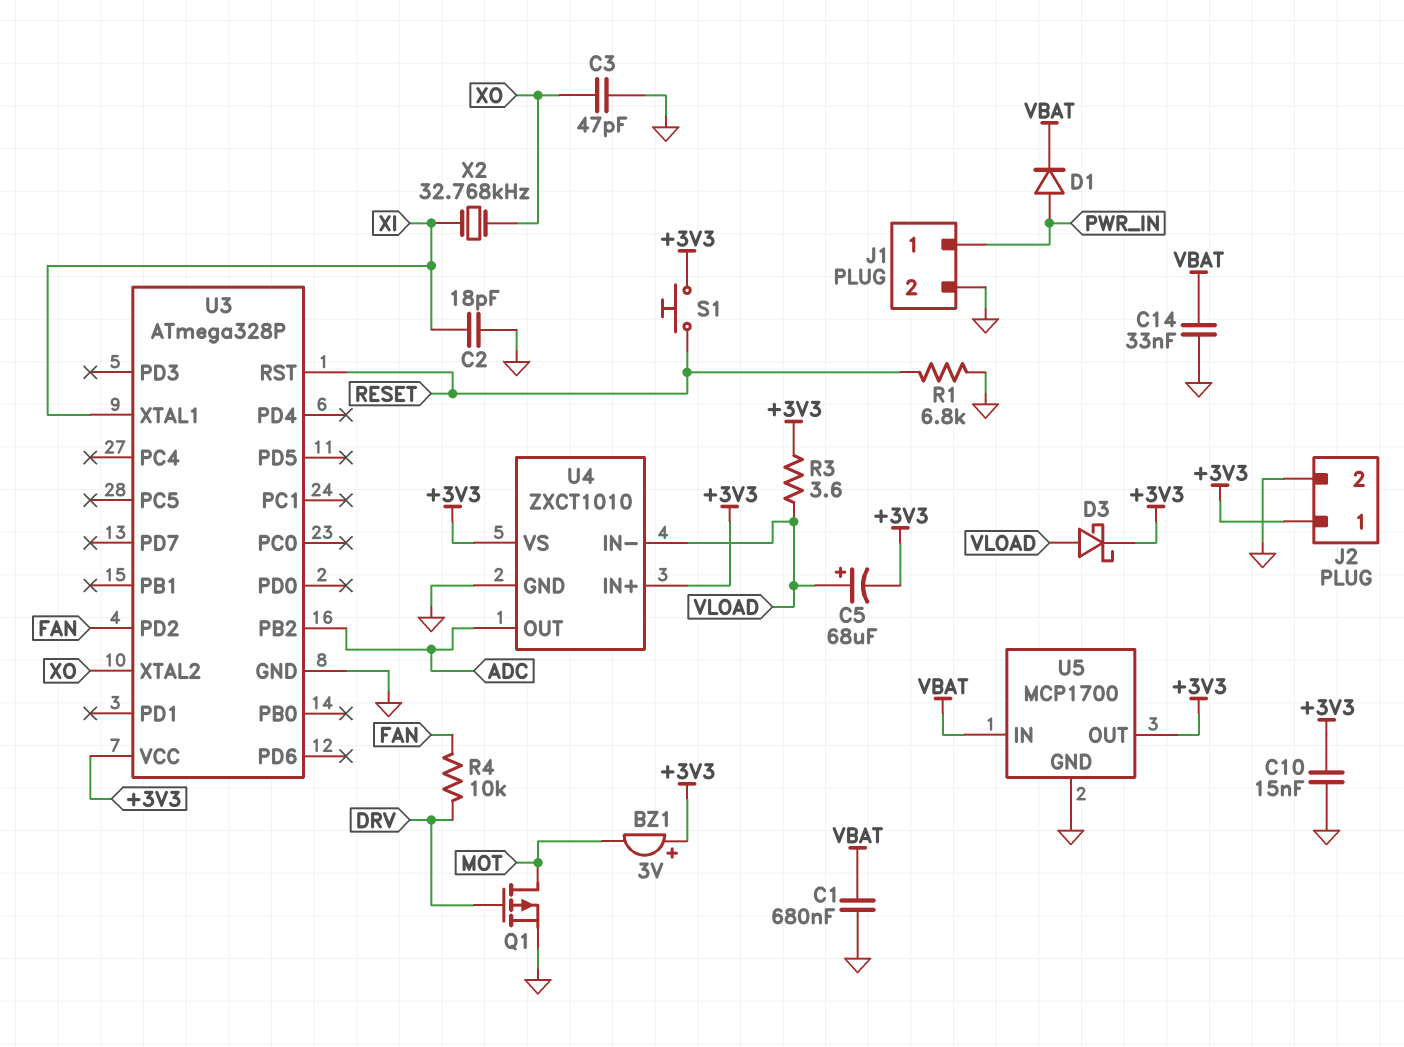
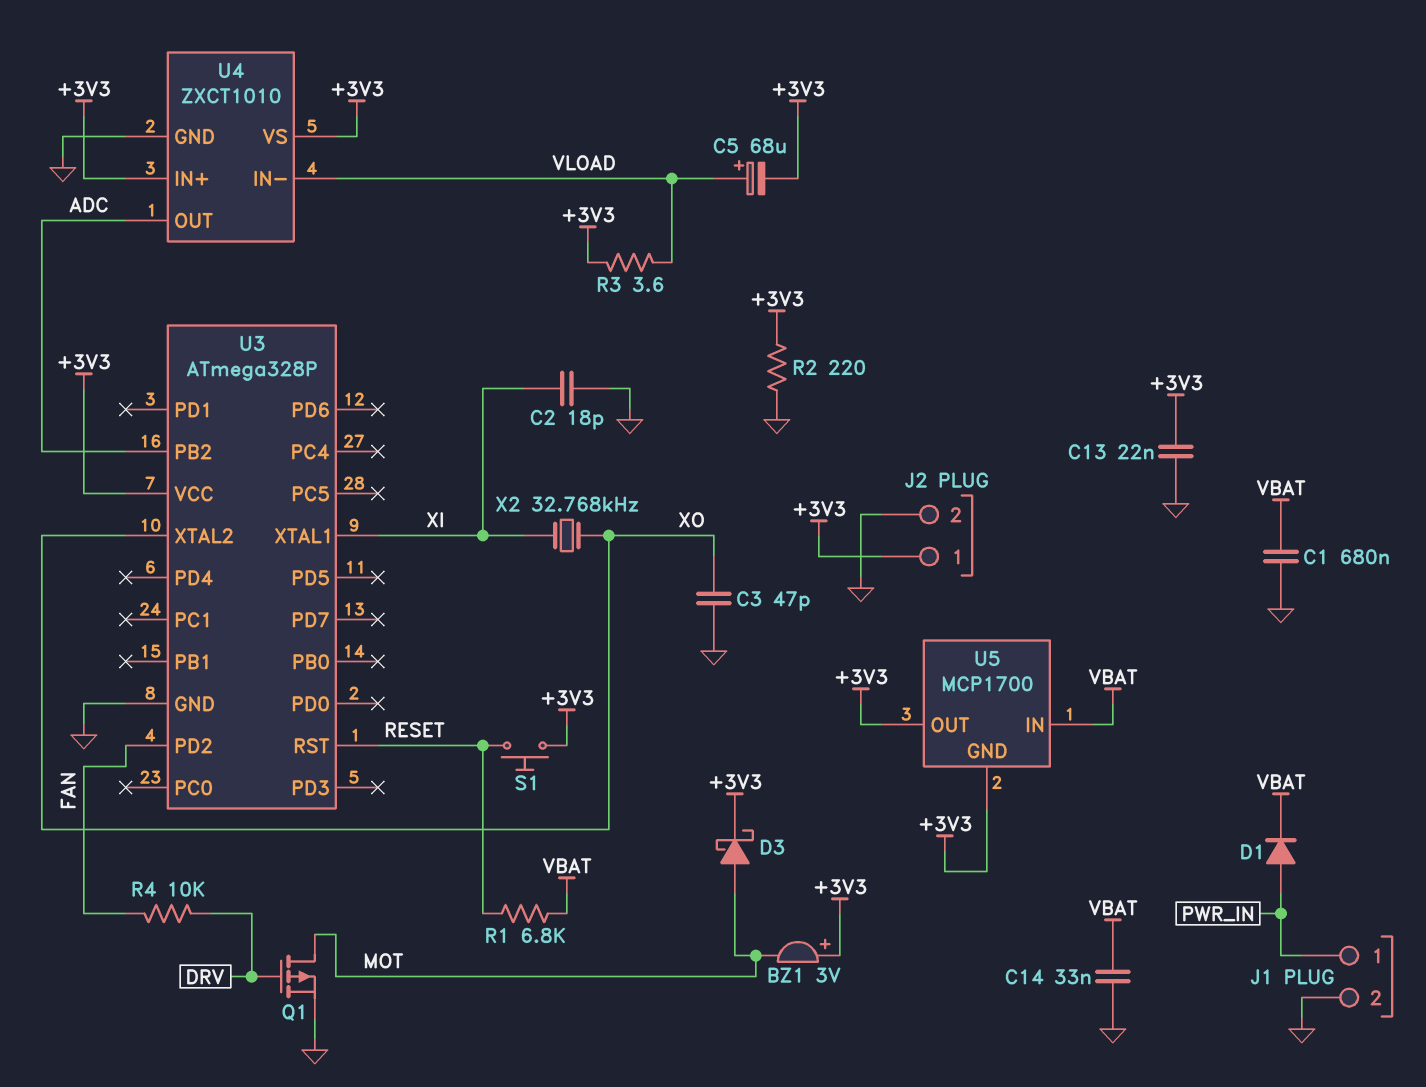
C10: 15nF (+3V3, GND) -> none
C13: none -> 22nF (+3V3, GND)
D3: schottky (A VLOAD, K +3V3) -> schottky (A MOT, K +3V3)
R1: 6.8k (GND, RESET) -> 6.8k (RESET, VBAT)
R2: none -> 220 (+3V3, GND)
U5 pin GND: GND -> +3V3

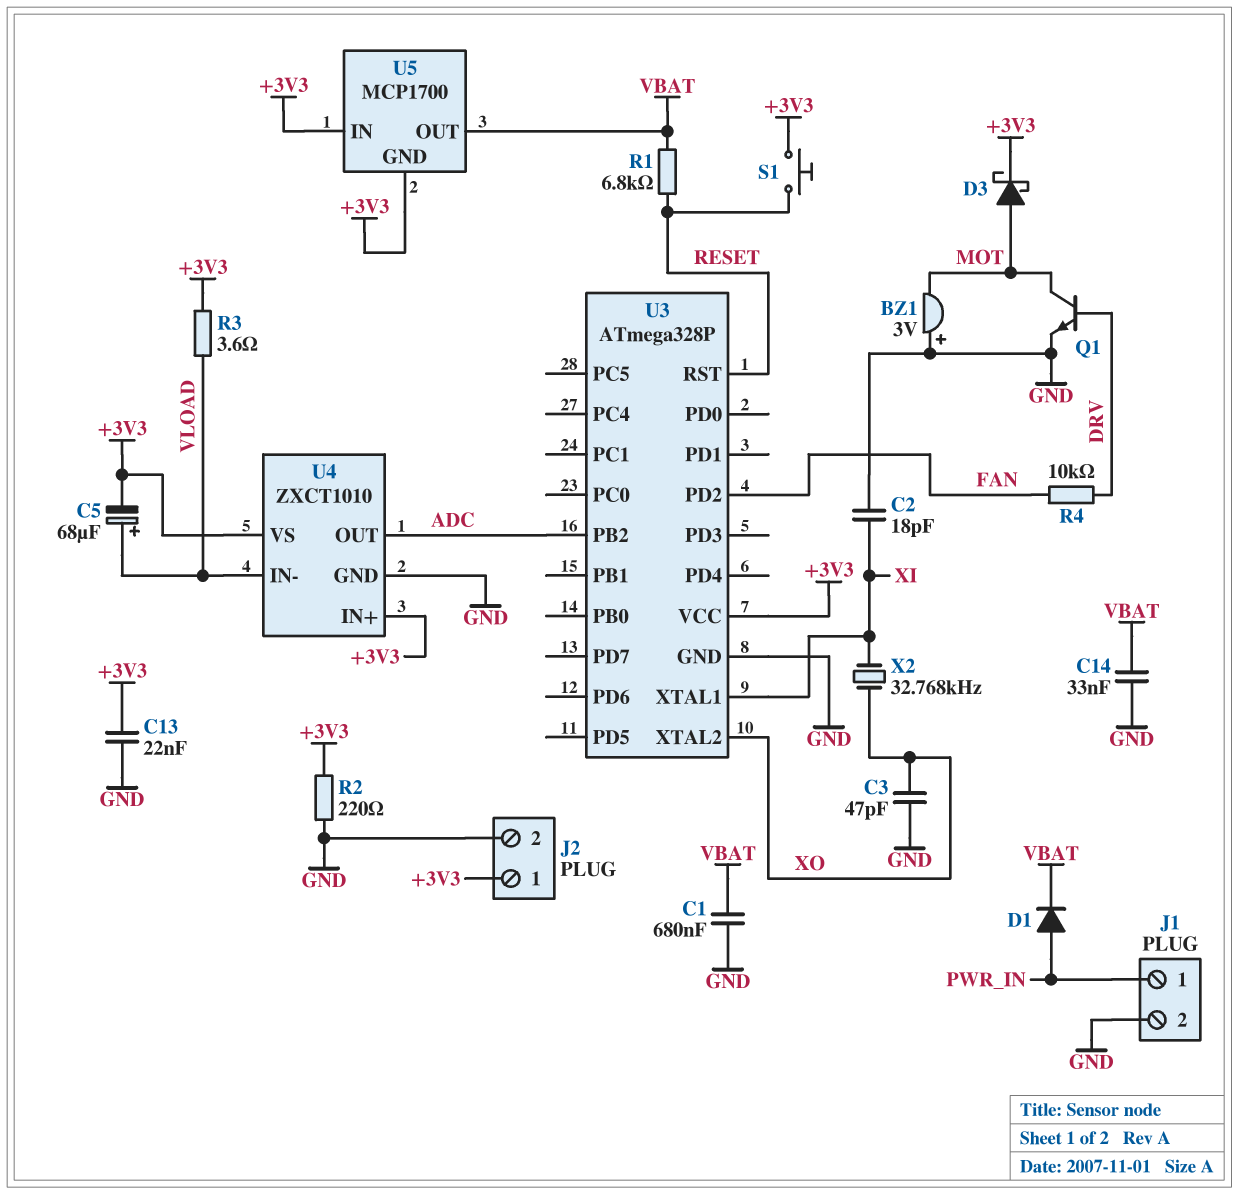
BZ1: buzzer 3V (plus +3V3, minus MOT) -> buzzer 3V (plus GND, minus MOT)
Q1: PMOS (G DRV, D MOT, S GND) -> NPN (B DRV, C MOT, E GND)
U5 pin IN: VBAT -> +3V3
U5 pin OUT: +3V3 -> VBAT

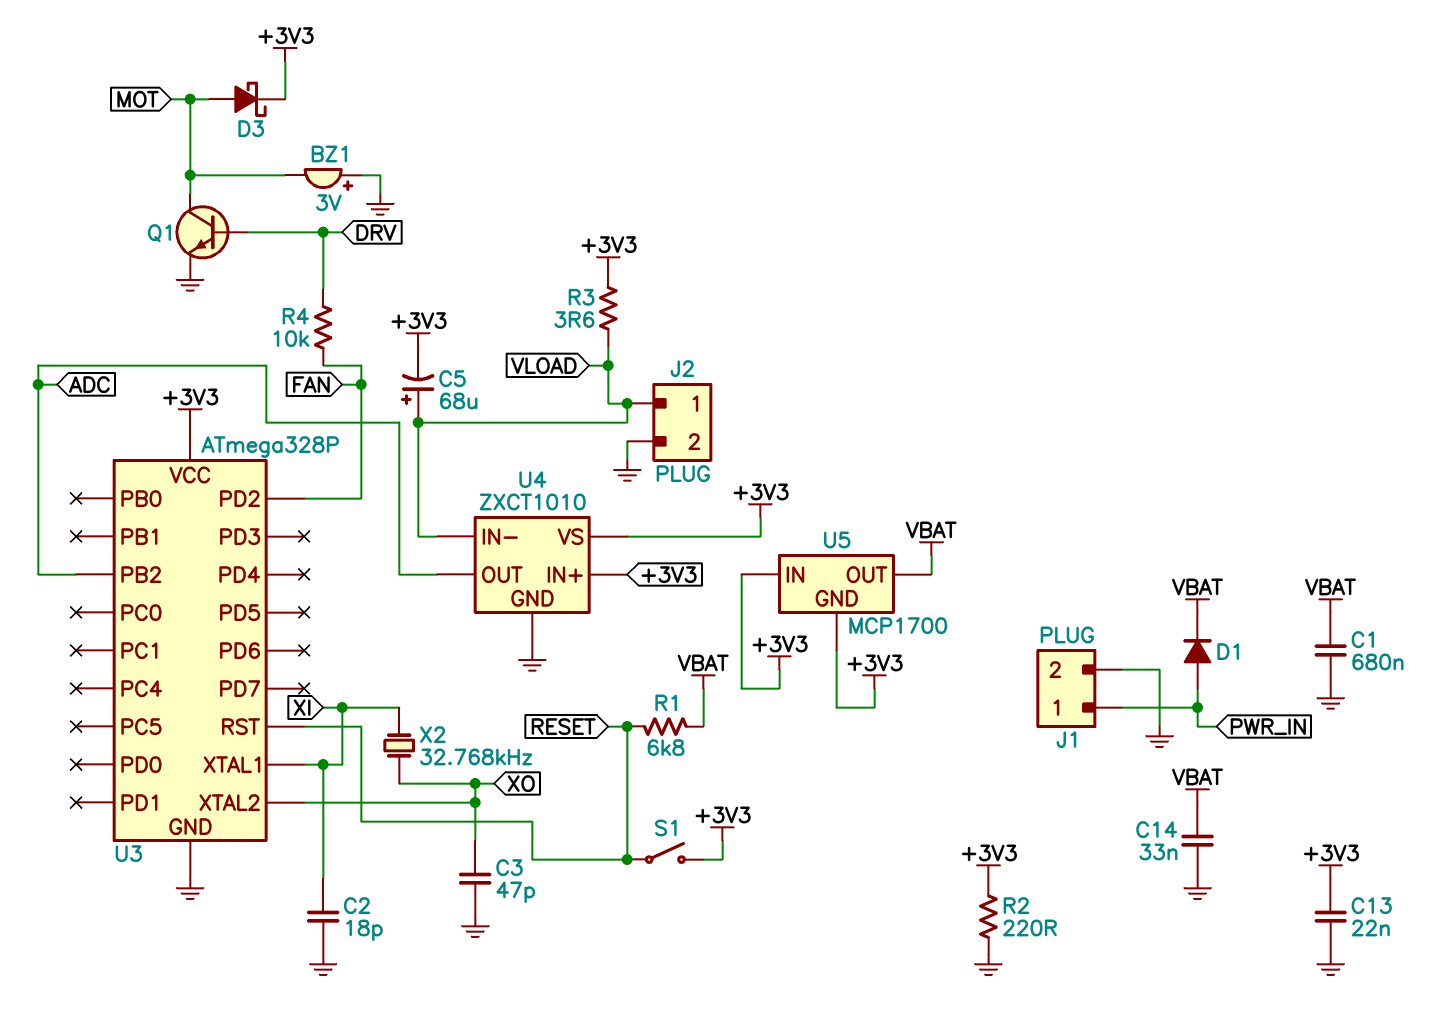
J2 pin 1: +3V3 -> VLOAD
S1: button (+3V3, RESET) -> switch (+3V3, RESET)

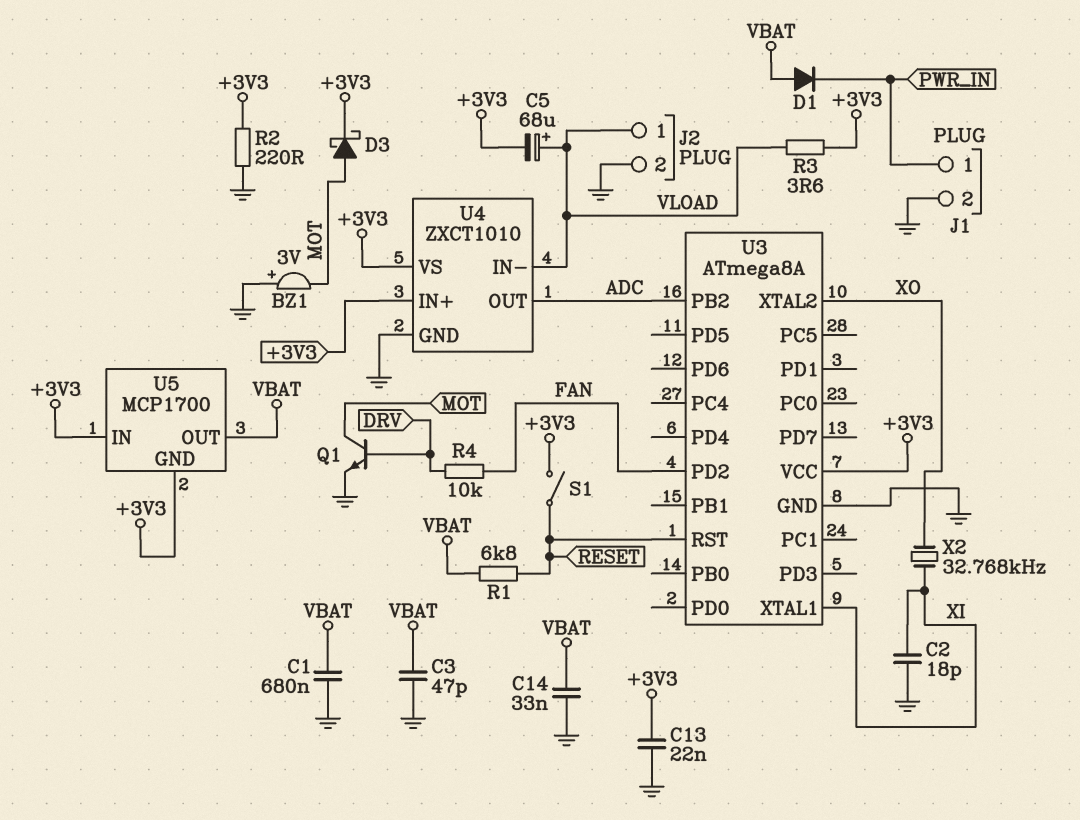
C3: 47pF (GND, XO) -> 47pF (GND, VBAT)
D1: diode (A PWR_IN, K VBAT) -> diode (A VBAT, K PWR_IN)
U3: ATmega328P -> ATmega8A

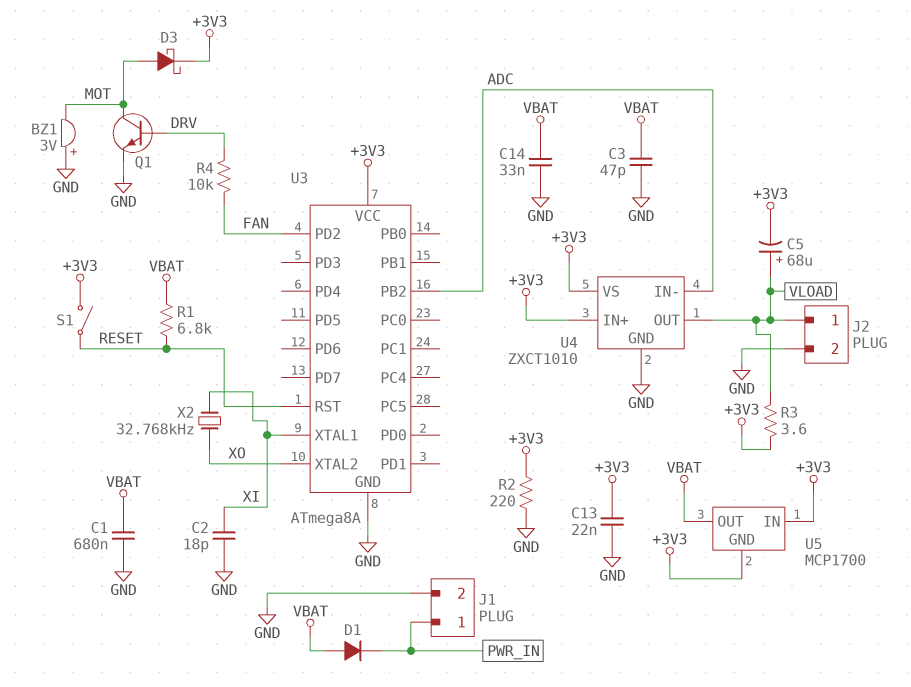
U4 pin IN-: VLOAD -> ADC
U4 pin OUT: ADC -> VLOAD

